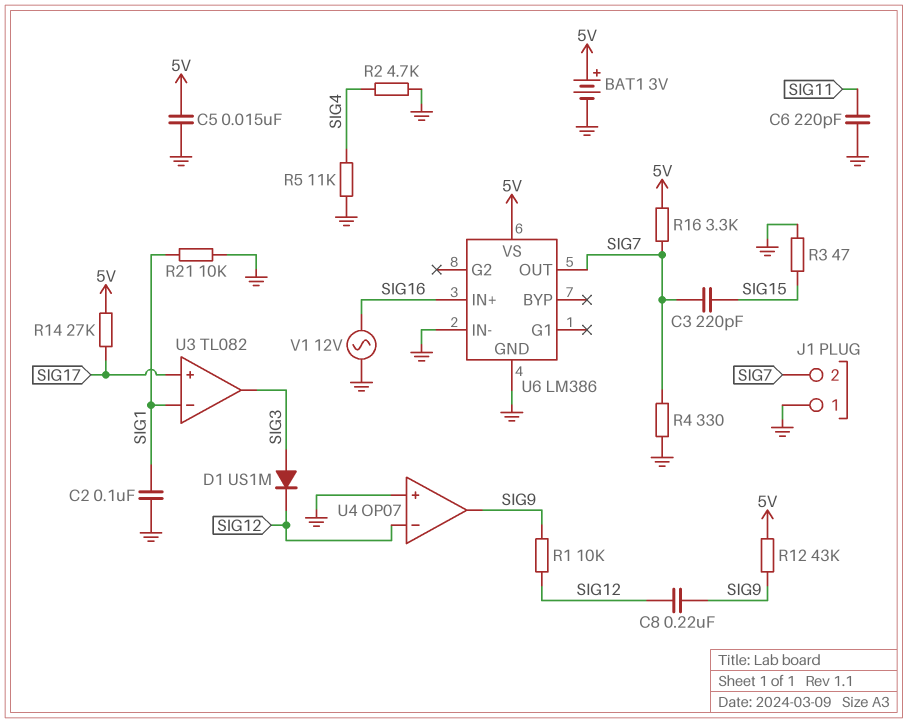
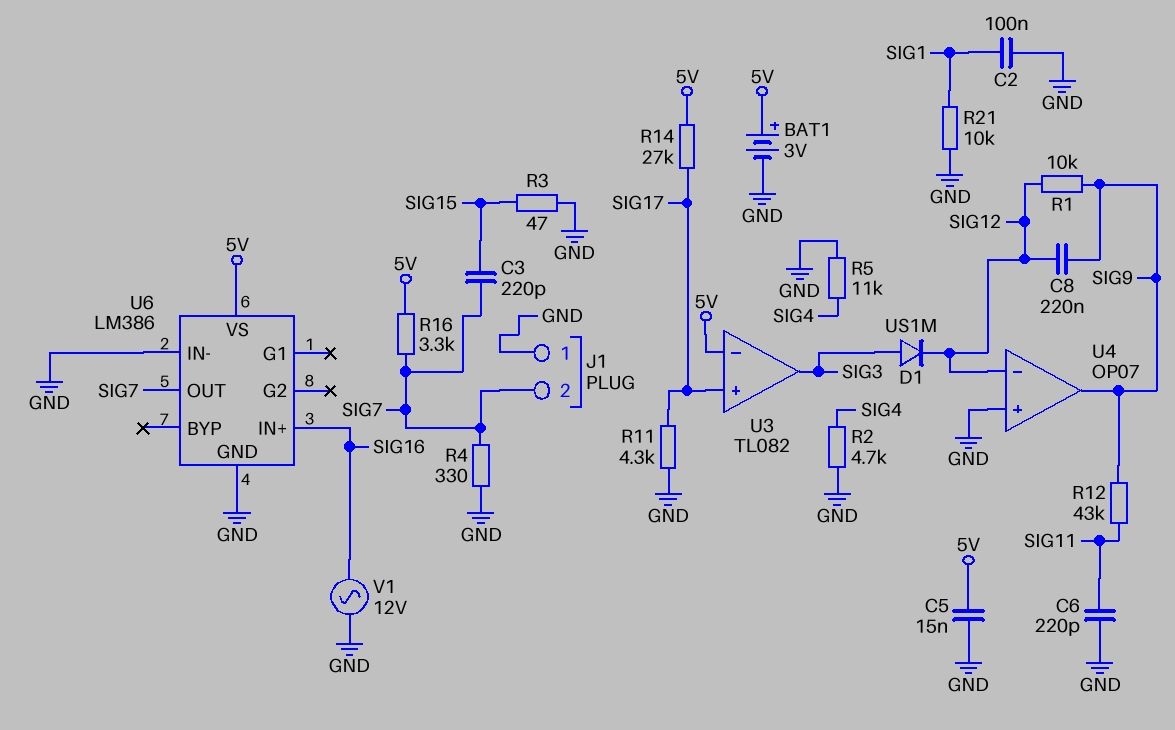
R11: none -> 4.3k (GND, SIG17)
R12: 43k (5V, SIG9) -> 43k (SIG9, SIG11)
U3 pin in-: SIG1 -> 5V

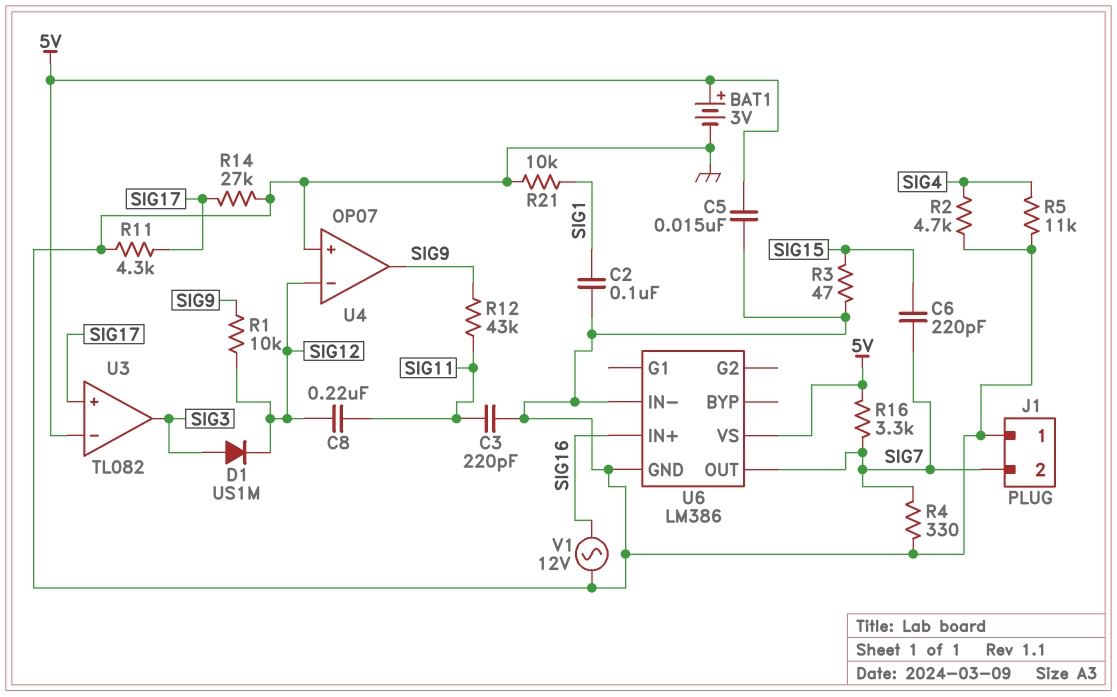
C3: 220pF (SIG7, SIG15) -> 220pF (GND, SIG11)
C6: 220pF (GND, SIG11) -> 220pF (SIG7, SIG15)
C8: 220nF (SIG9, SIG12) -> 220nF (SIG11, SIG12)
R14: 27k (5V, SIG17) -> 27k (GND, SIG17)

